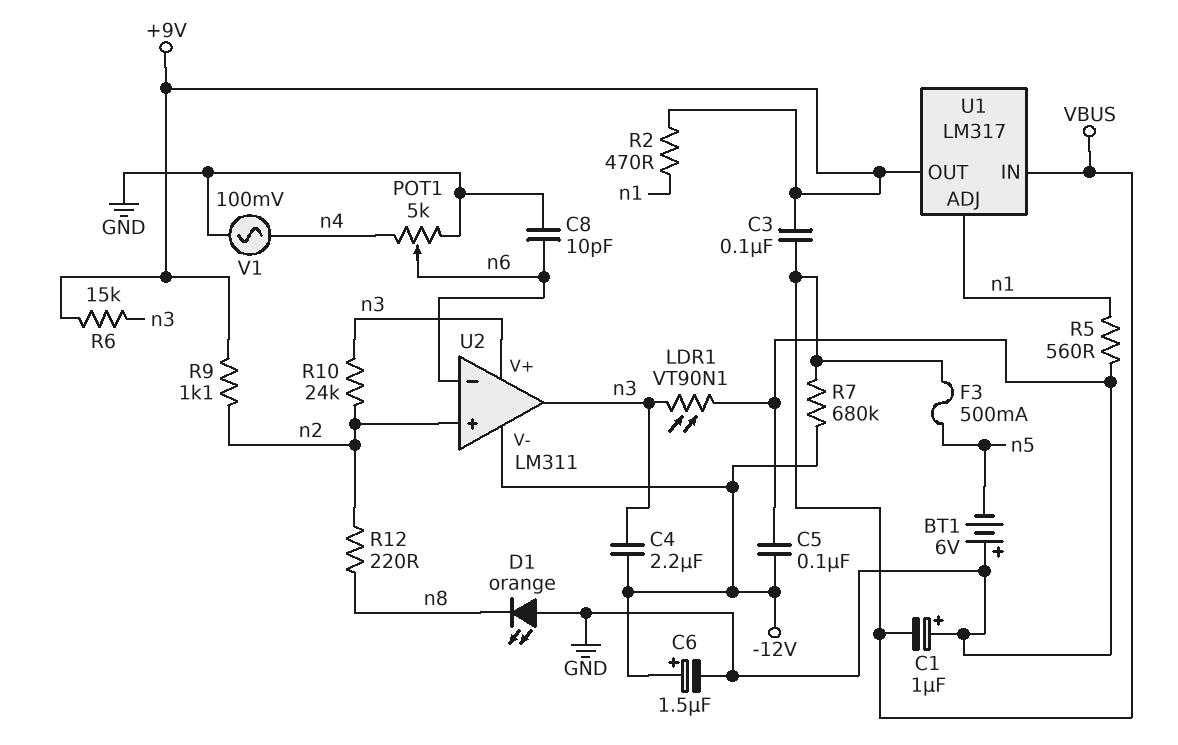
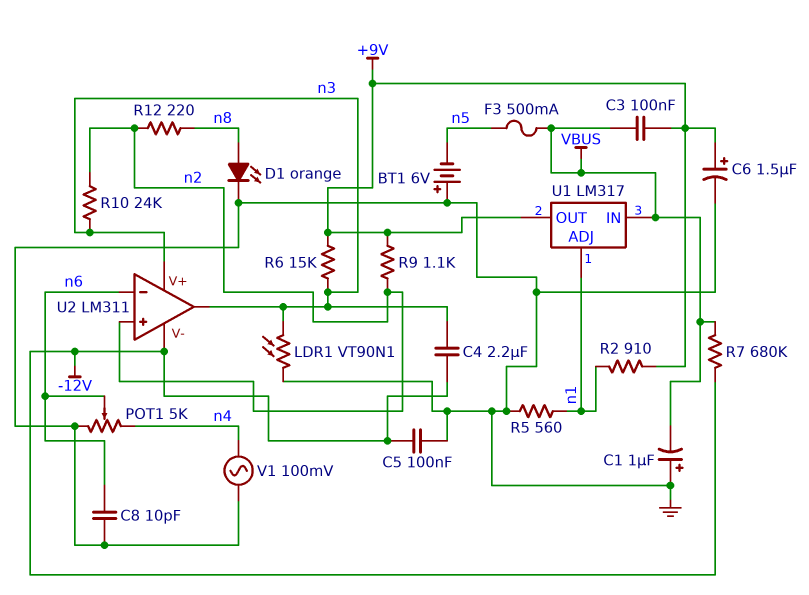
C6: 1.5uF (plus -12V, minus GND) -> 1.5uF (plus +9V, minus GND)
D1: LED orange (A GND, K n8) -> LED orange (A n8, K GND)
R2: 470 (+9V, n1) -> 910 (+9V, n1)

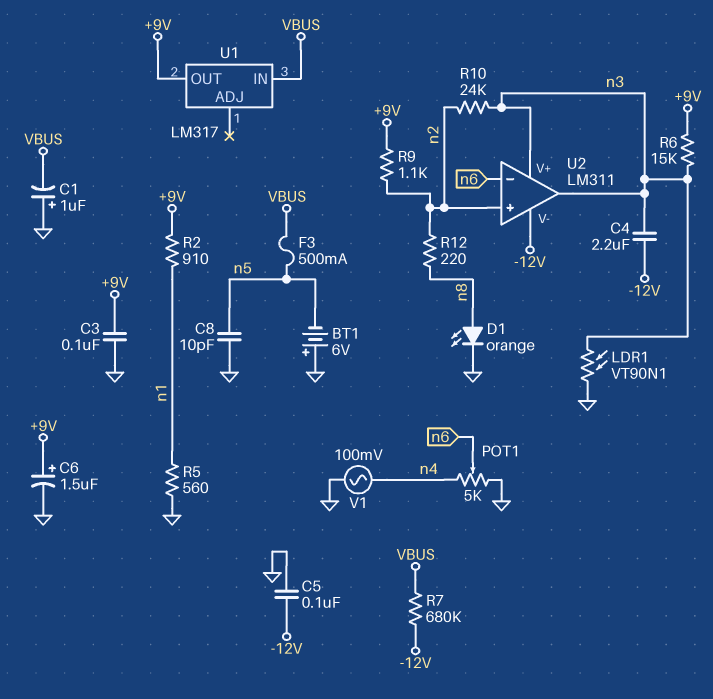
C3: 100nF (+9V, VBUS) -> 100nF (+9V, GND)
C8: 10pF (GND, n6) -> 10pF (GND, n5)
U1 pin ADJ: n1 -> none

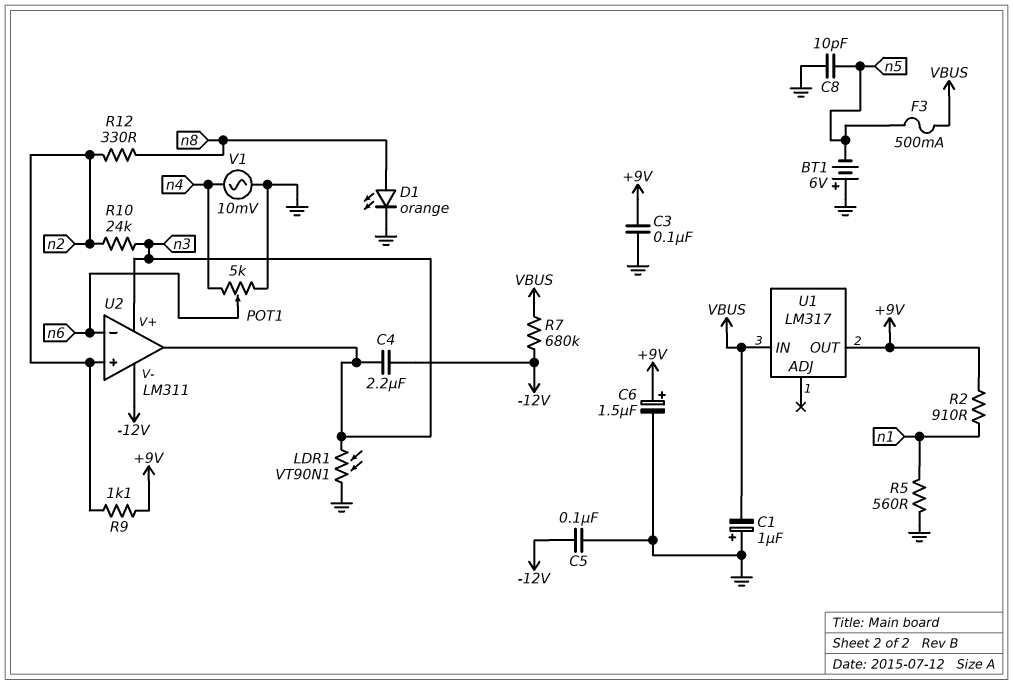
R6: 15k (+9V, n3) -> none
R12: 220 (n2, n8) -> 330 (n2, n8)
V1: AC 100mV (GND, n4) -> AC 10mV (GND, n4)

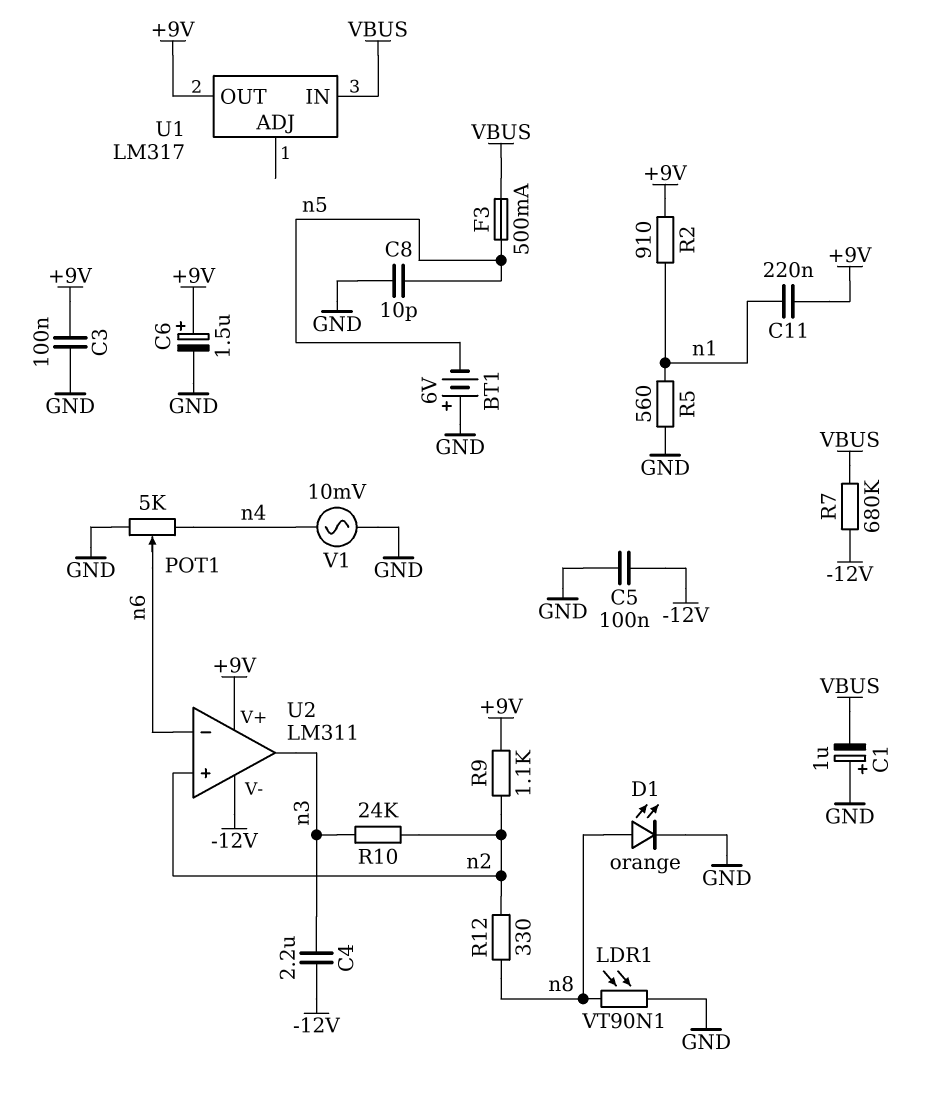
C11: none -> 220nF (+9V, n1)
LDR1: VT90N1 (GND, n3) -> VT90N1 (GND, n8)
U2 pin V+: n3 -> +9V

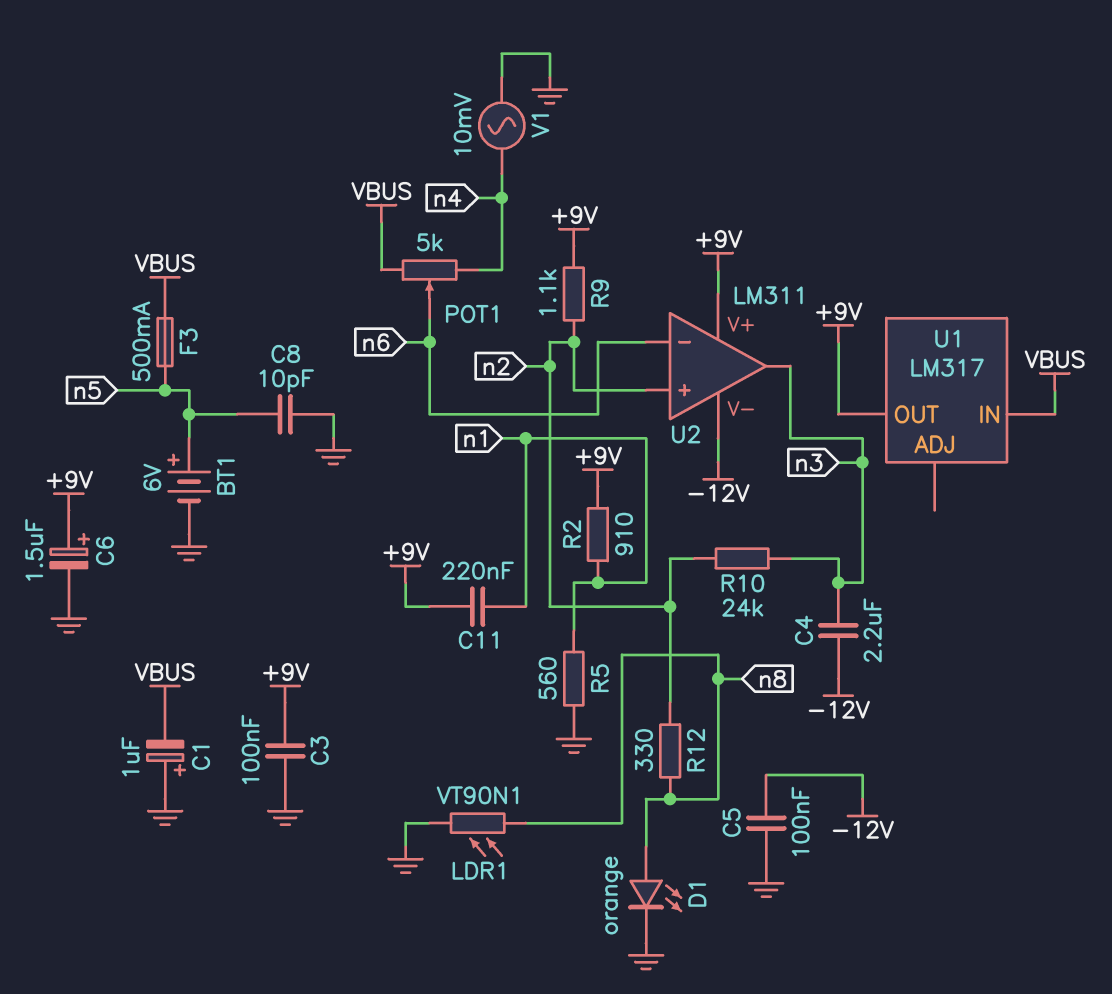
BT1: 6V (plus GND, minus n5) -> 6V (plus n5, minus GND)
POT1: 5k (GND, n4, wiper n6) -> 5k (VBUS, n4, wiper n6)
R7: 680k (-12V, VBUS) -> none

